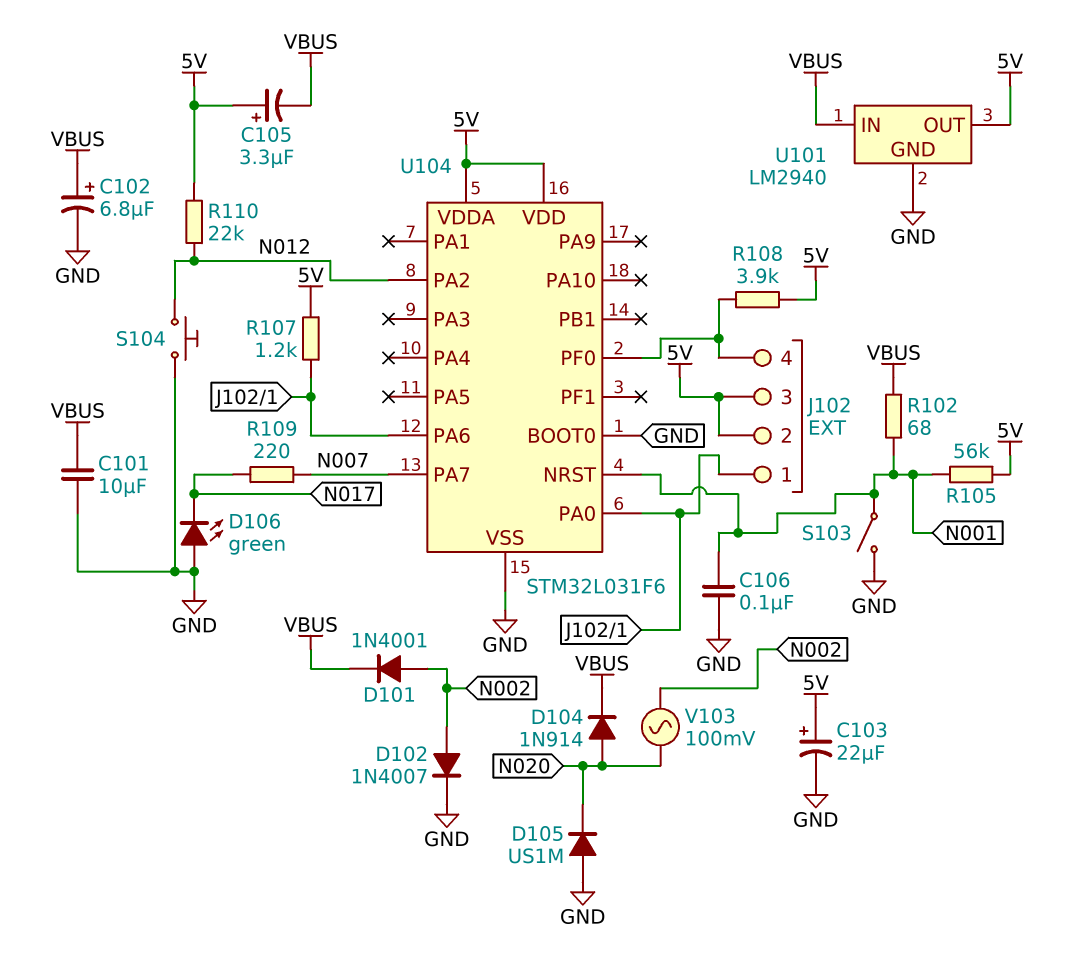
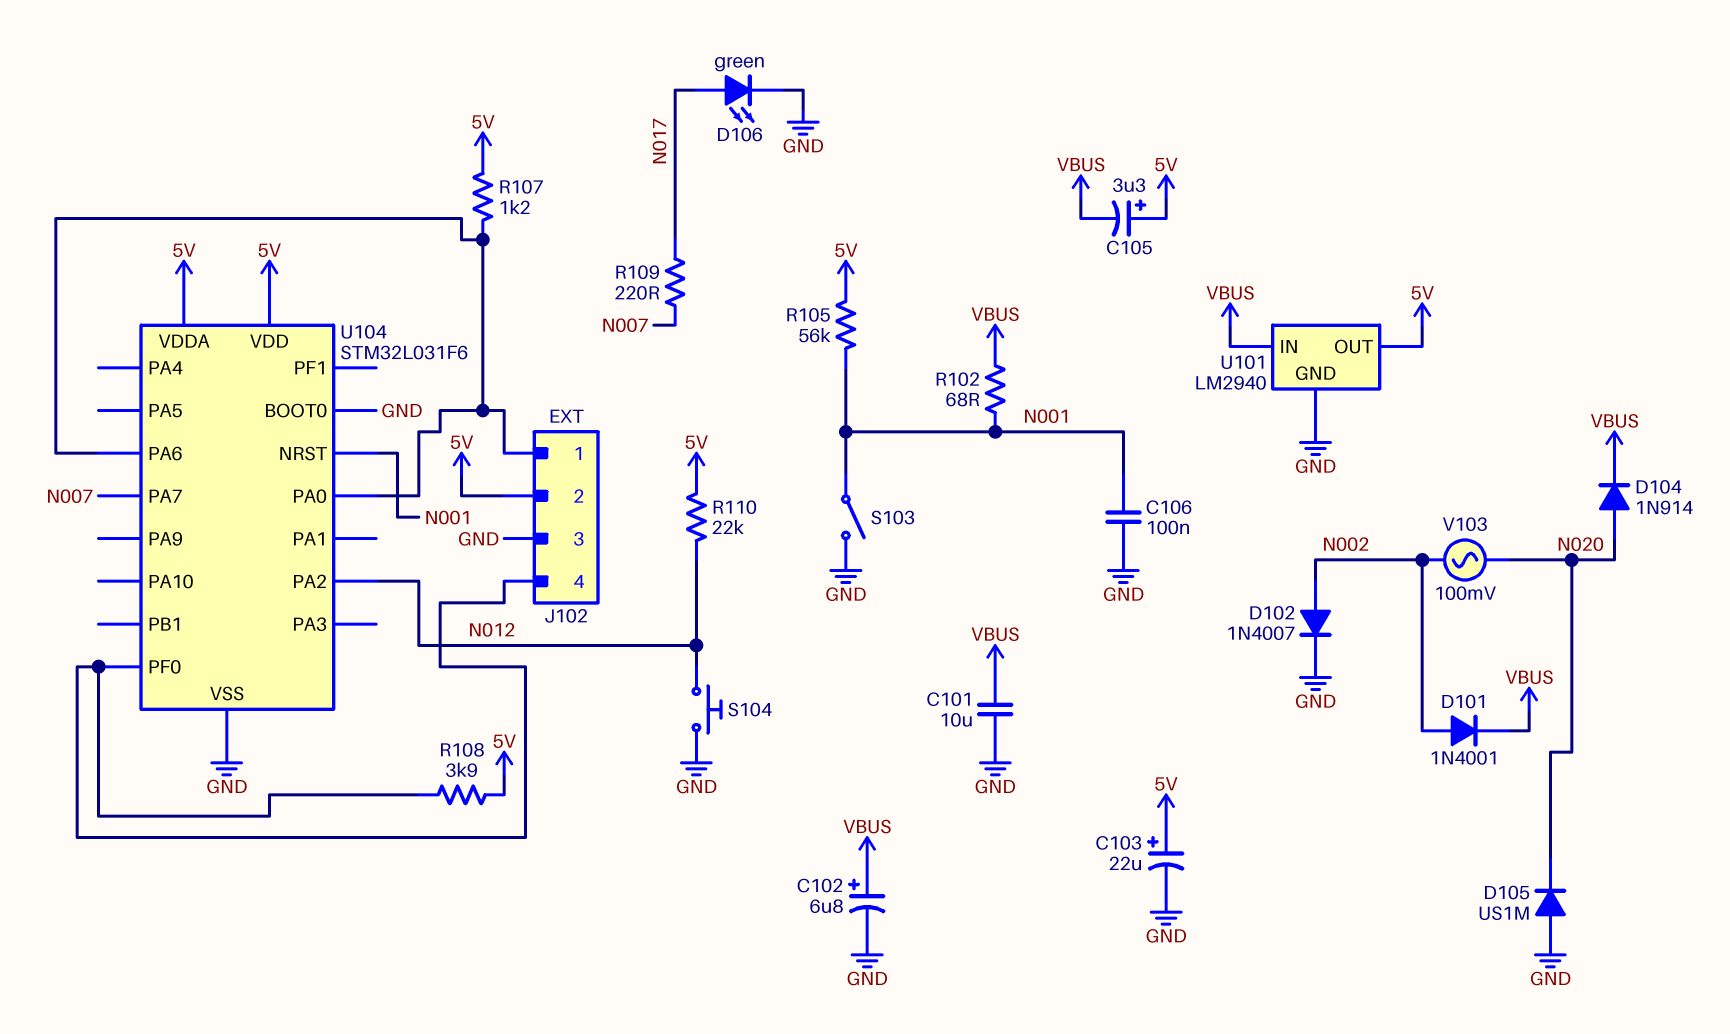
D106: LED green (A GND, K N017) -> LED green (A N017, K GND)
J102 pin 3: 5V -> GND

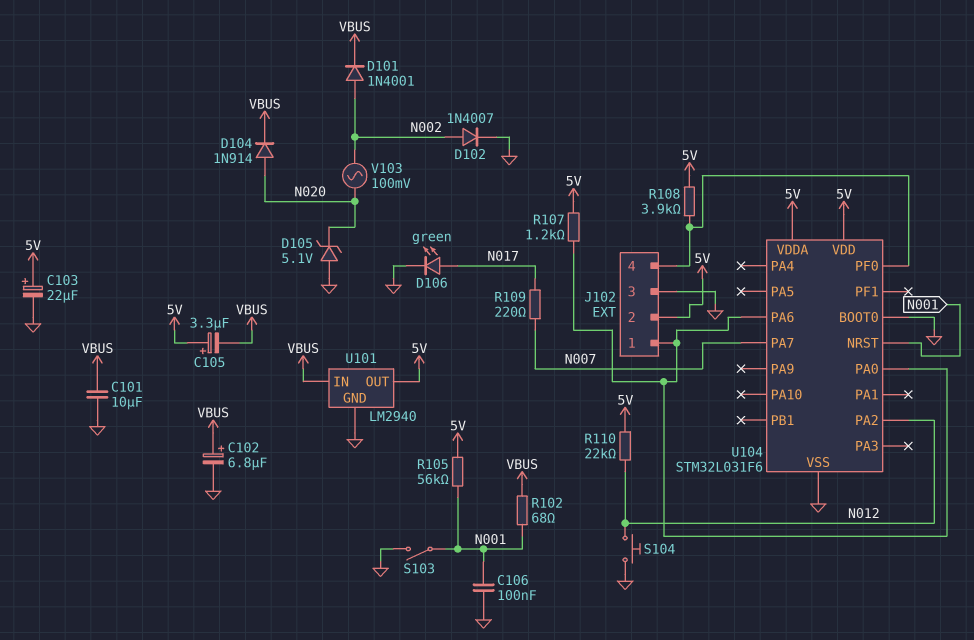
D105: diode US1M (A GND, K N020) -> zener 5.1V (A GND, K N020)

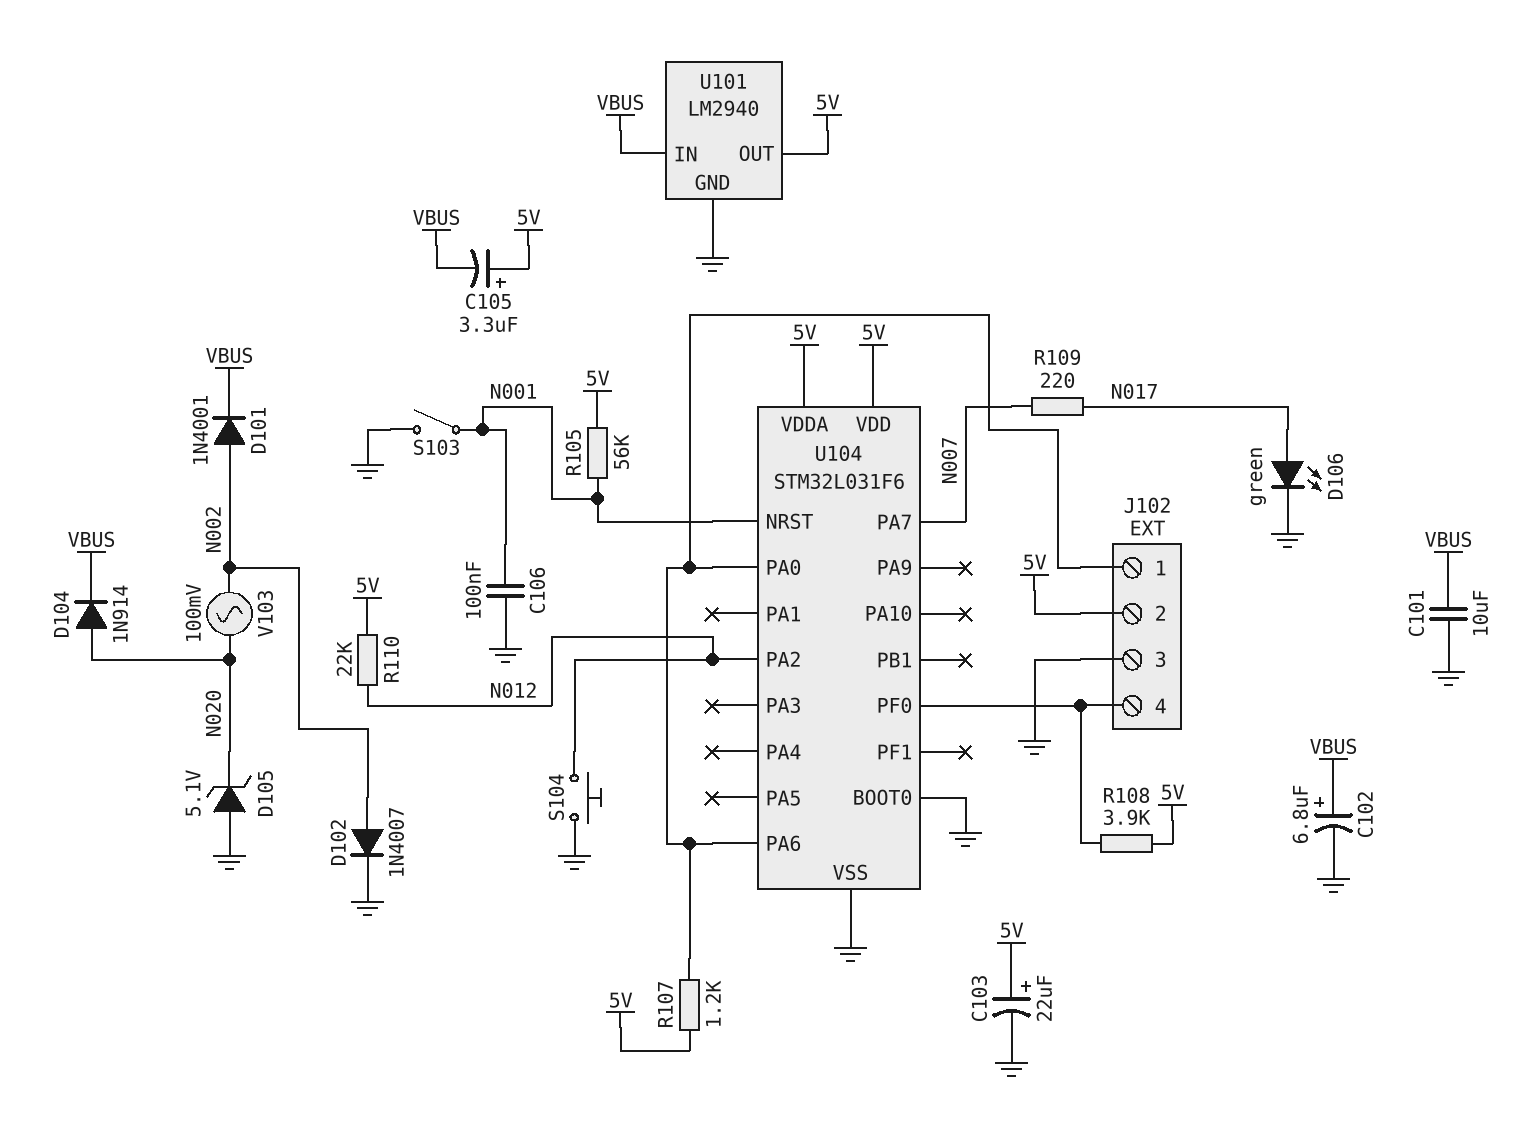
R102: 68 (N001, VBUS) -> none

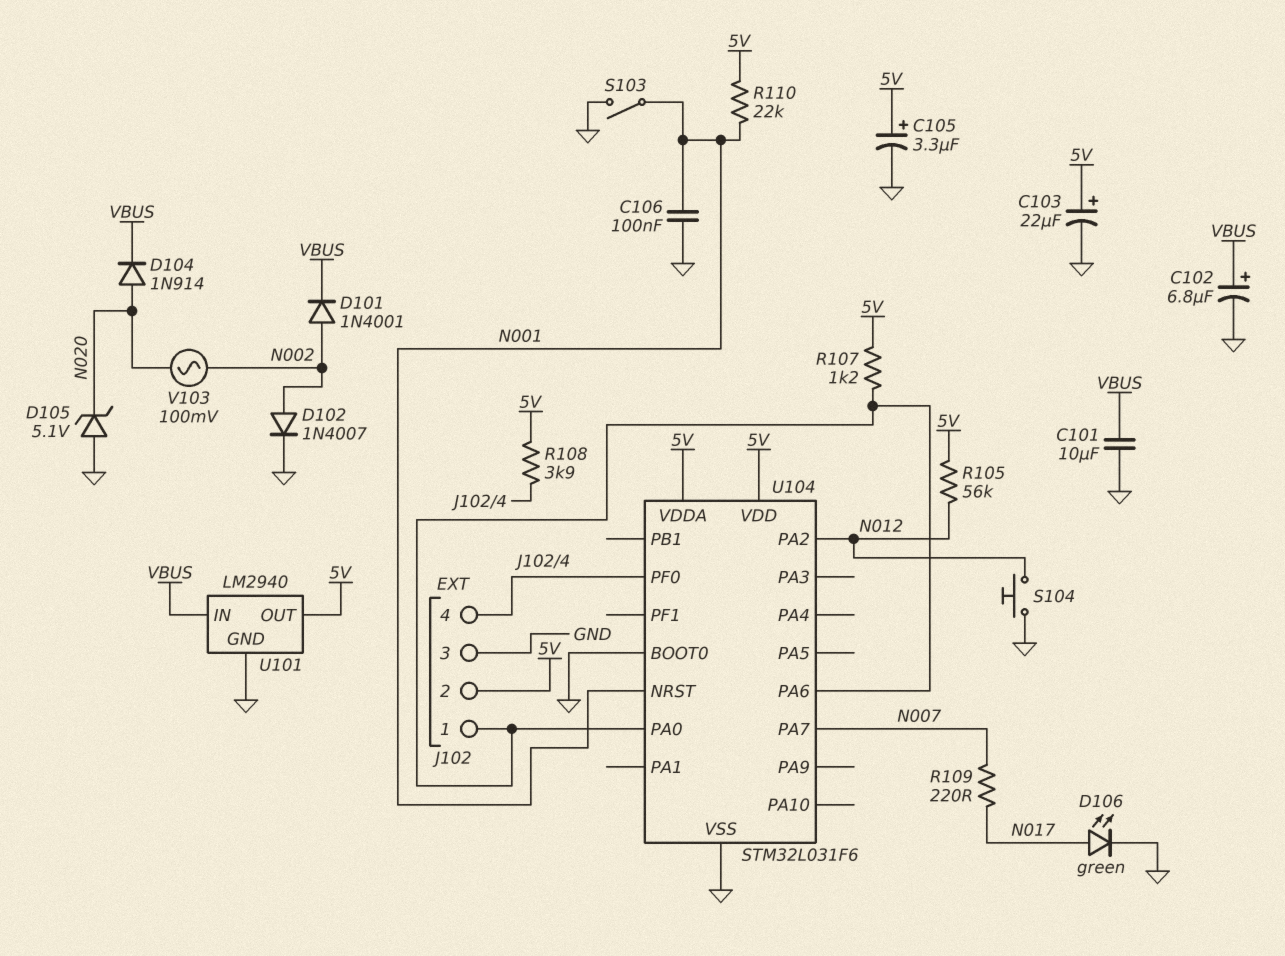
C105: 3.3uF (plus 5V, minus VBUS) -> 3.3uF (plus 5V, minus GND)
R105: 56k (5V, N001) -> 56k (5V, N012)
R110: 22k (5V, N012) -> 22k (5V, N001)

